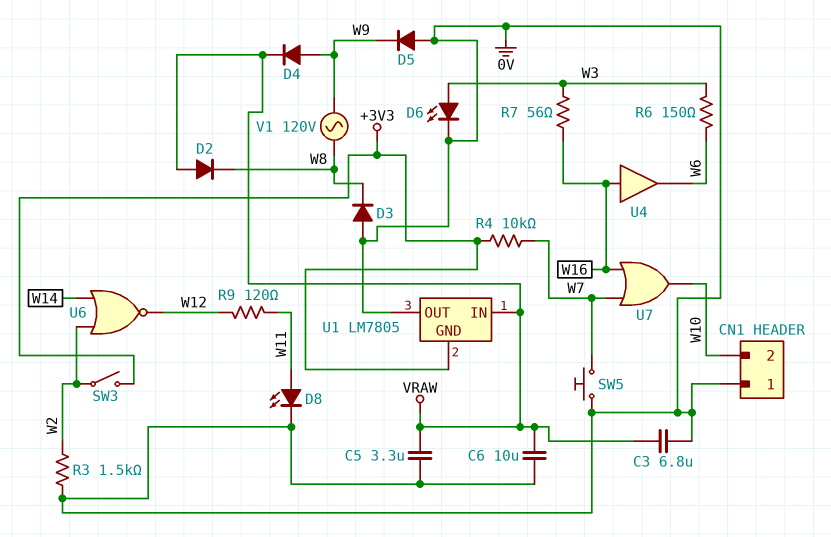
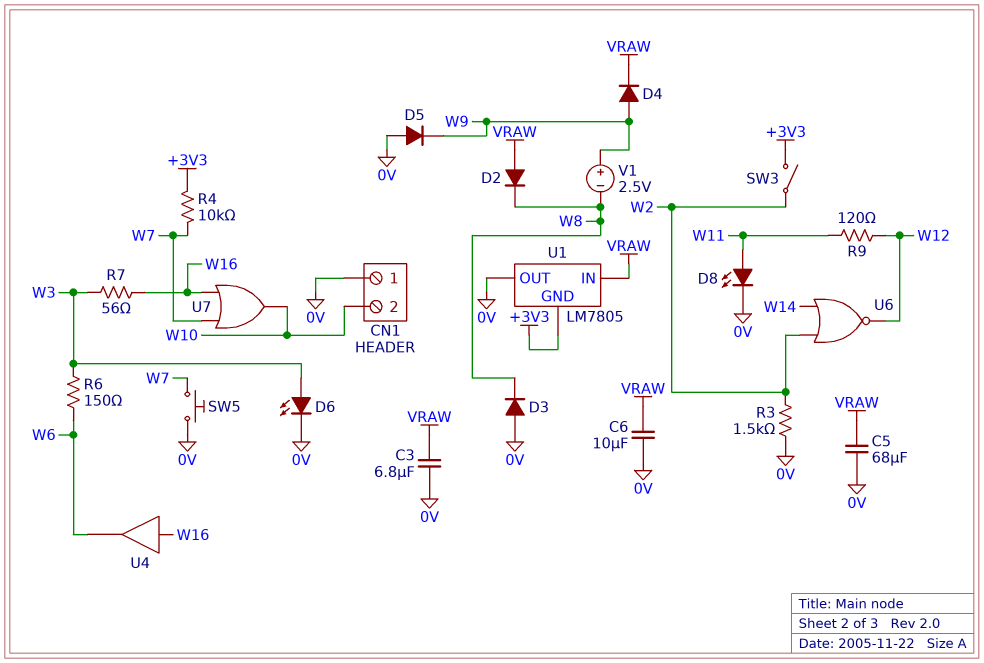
C5: 3.3uF (0V, VRAW) -> 68uF (0V, VRAW)
V1: AC 120V (W8, W9) -> 2.5V (plus W9, minus W8)

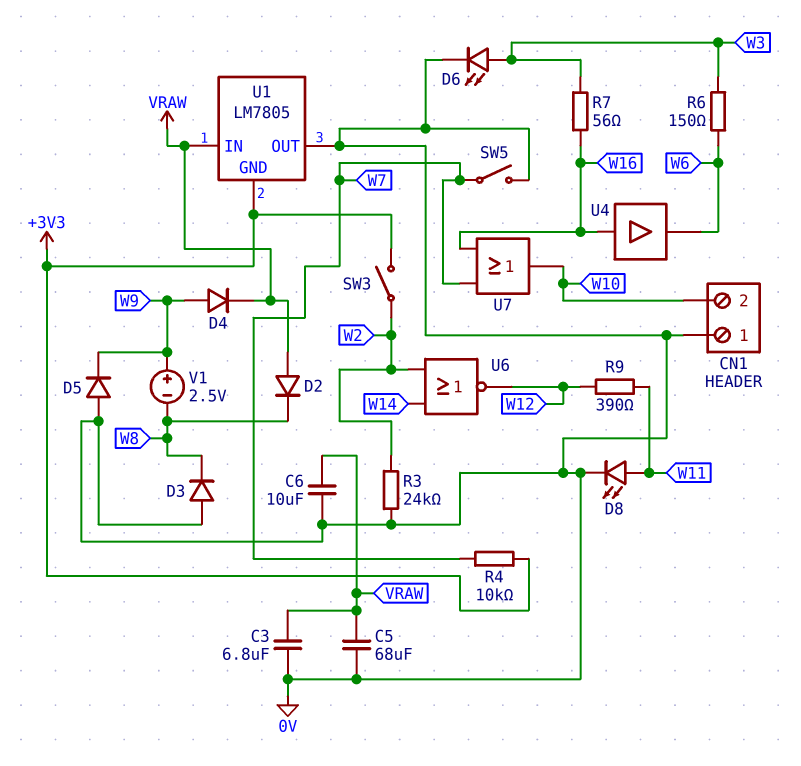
R3: 1.5k (0V, W2) -> 24k (0V, W2)
R9: 120 (W11, W12) -> 390 (W11, W12)
SW5: button (0V, W7) -> switch (0V, W7)

